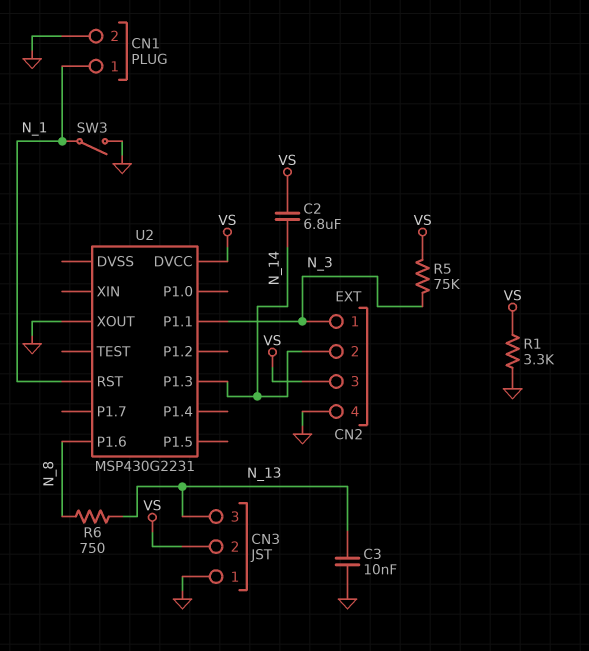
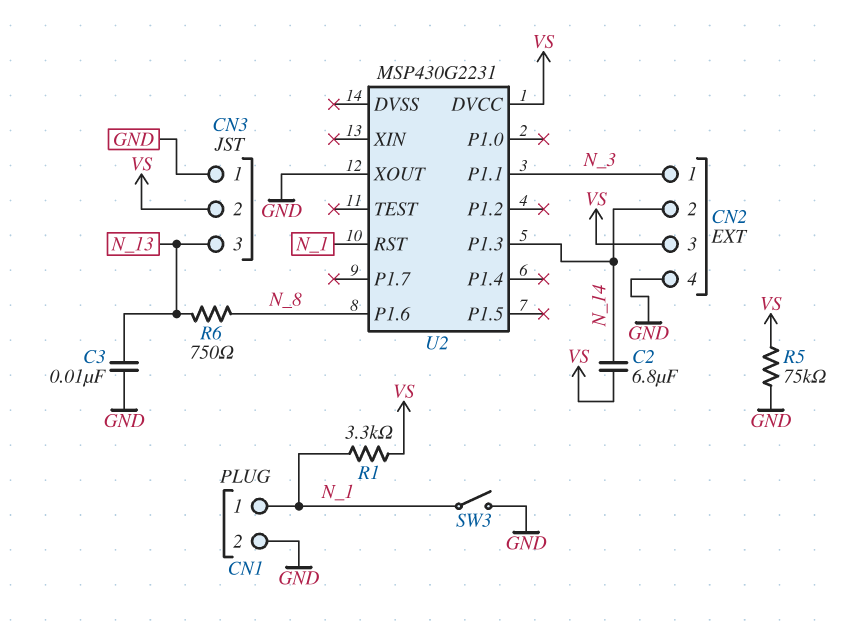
R1: 3.3k (GND, VS) -> 3.3k (N_1, VS)
R5: 75k (N_3, VS) -> 75k (GND, VS)

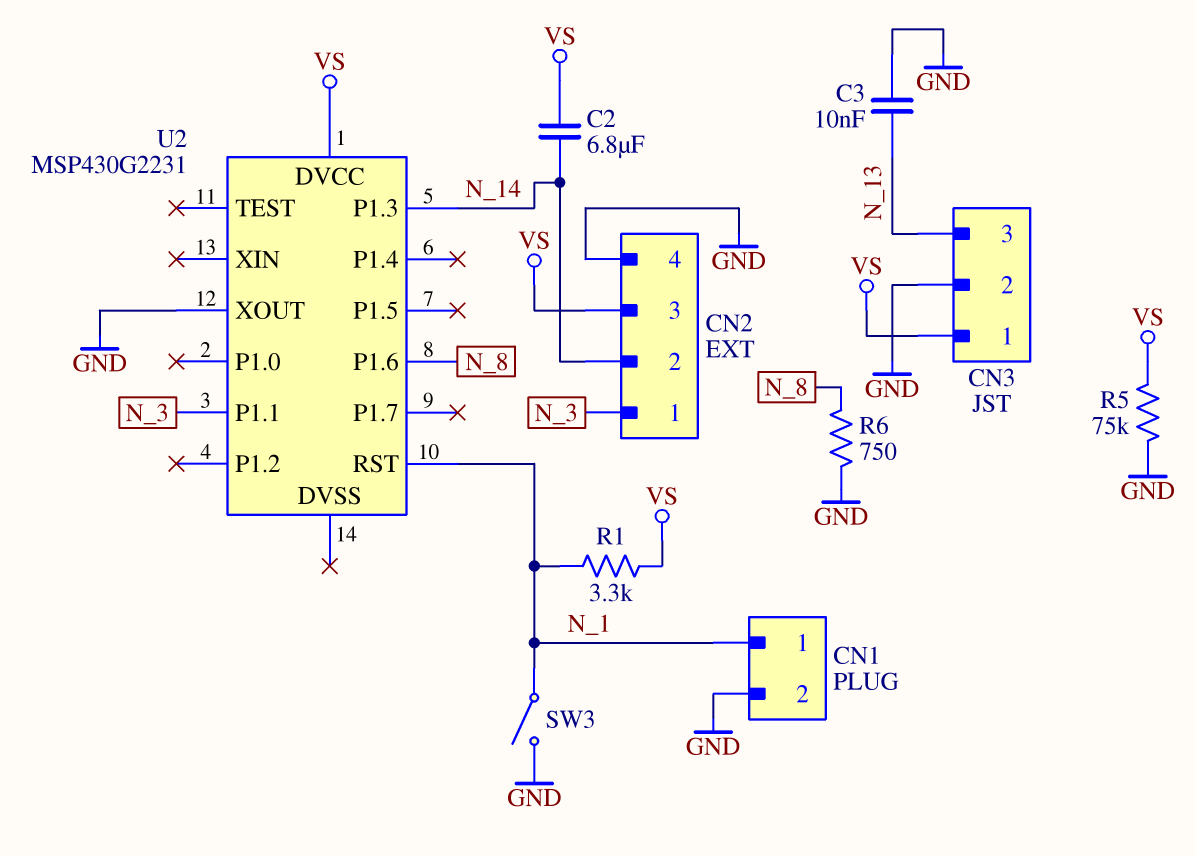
CN3 pin 1: GND -> VS
CN3 pin 2: VS -> GND
R6: 750 (N_8, N_13) -> 750 (GND, N_8)

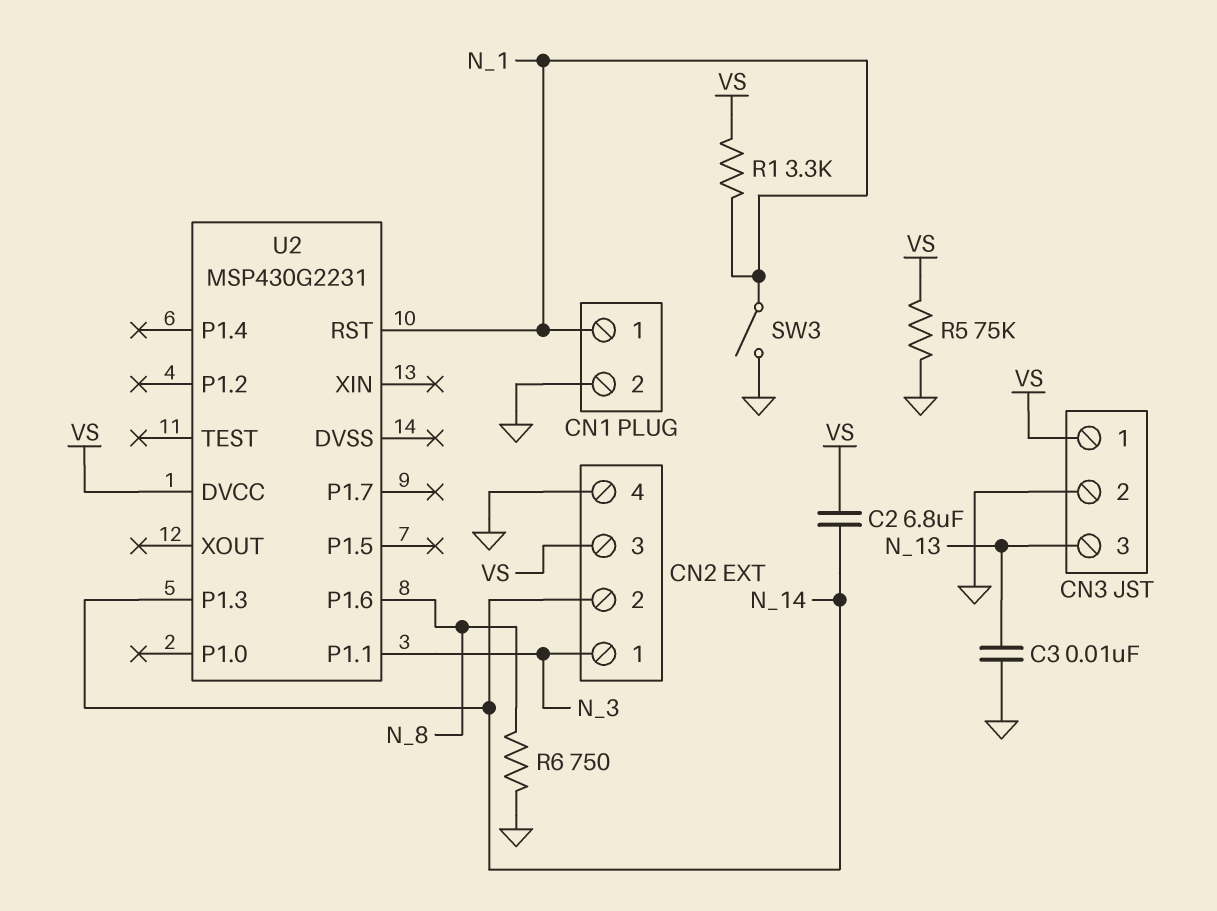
U2 pin XOUT: GND -> none

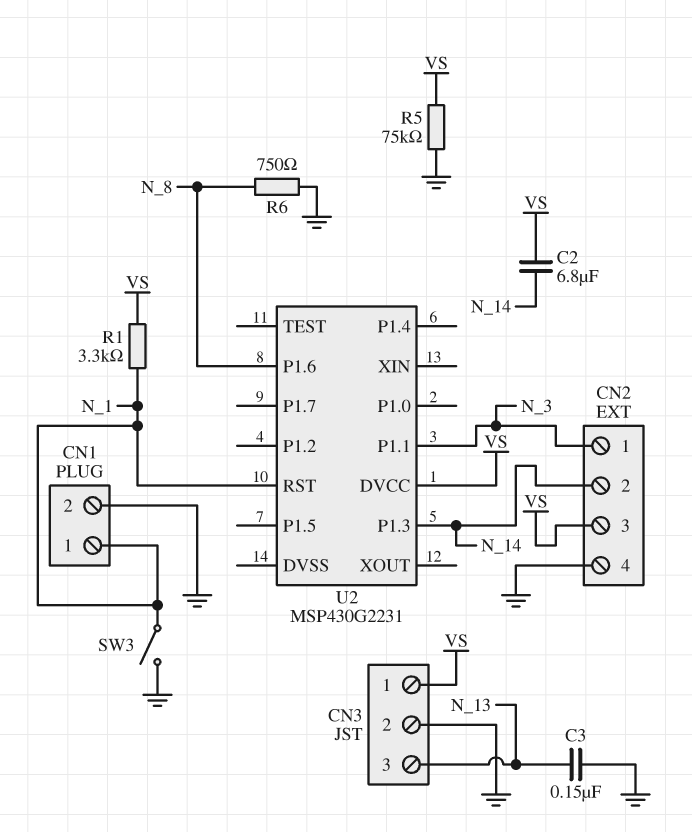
C3: 10nF (GND, N_13) -> 150nF (GND, N_13)

